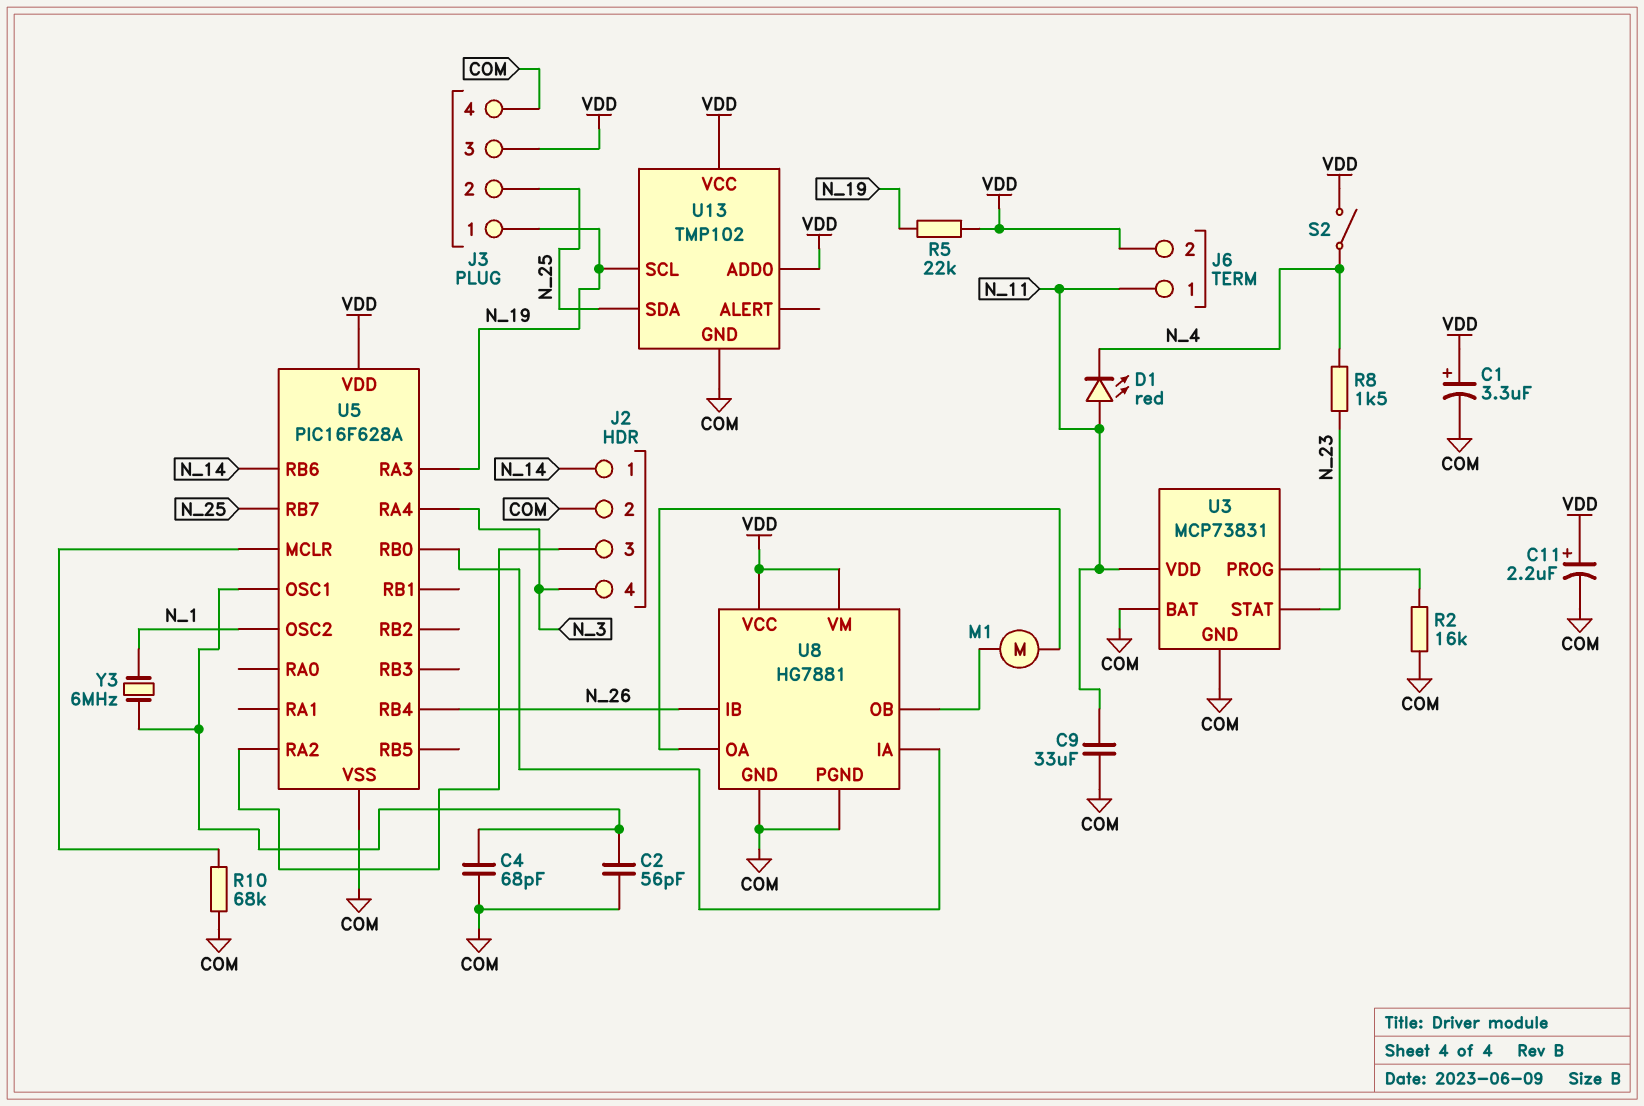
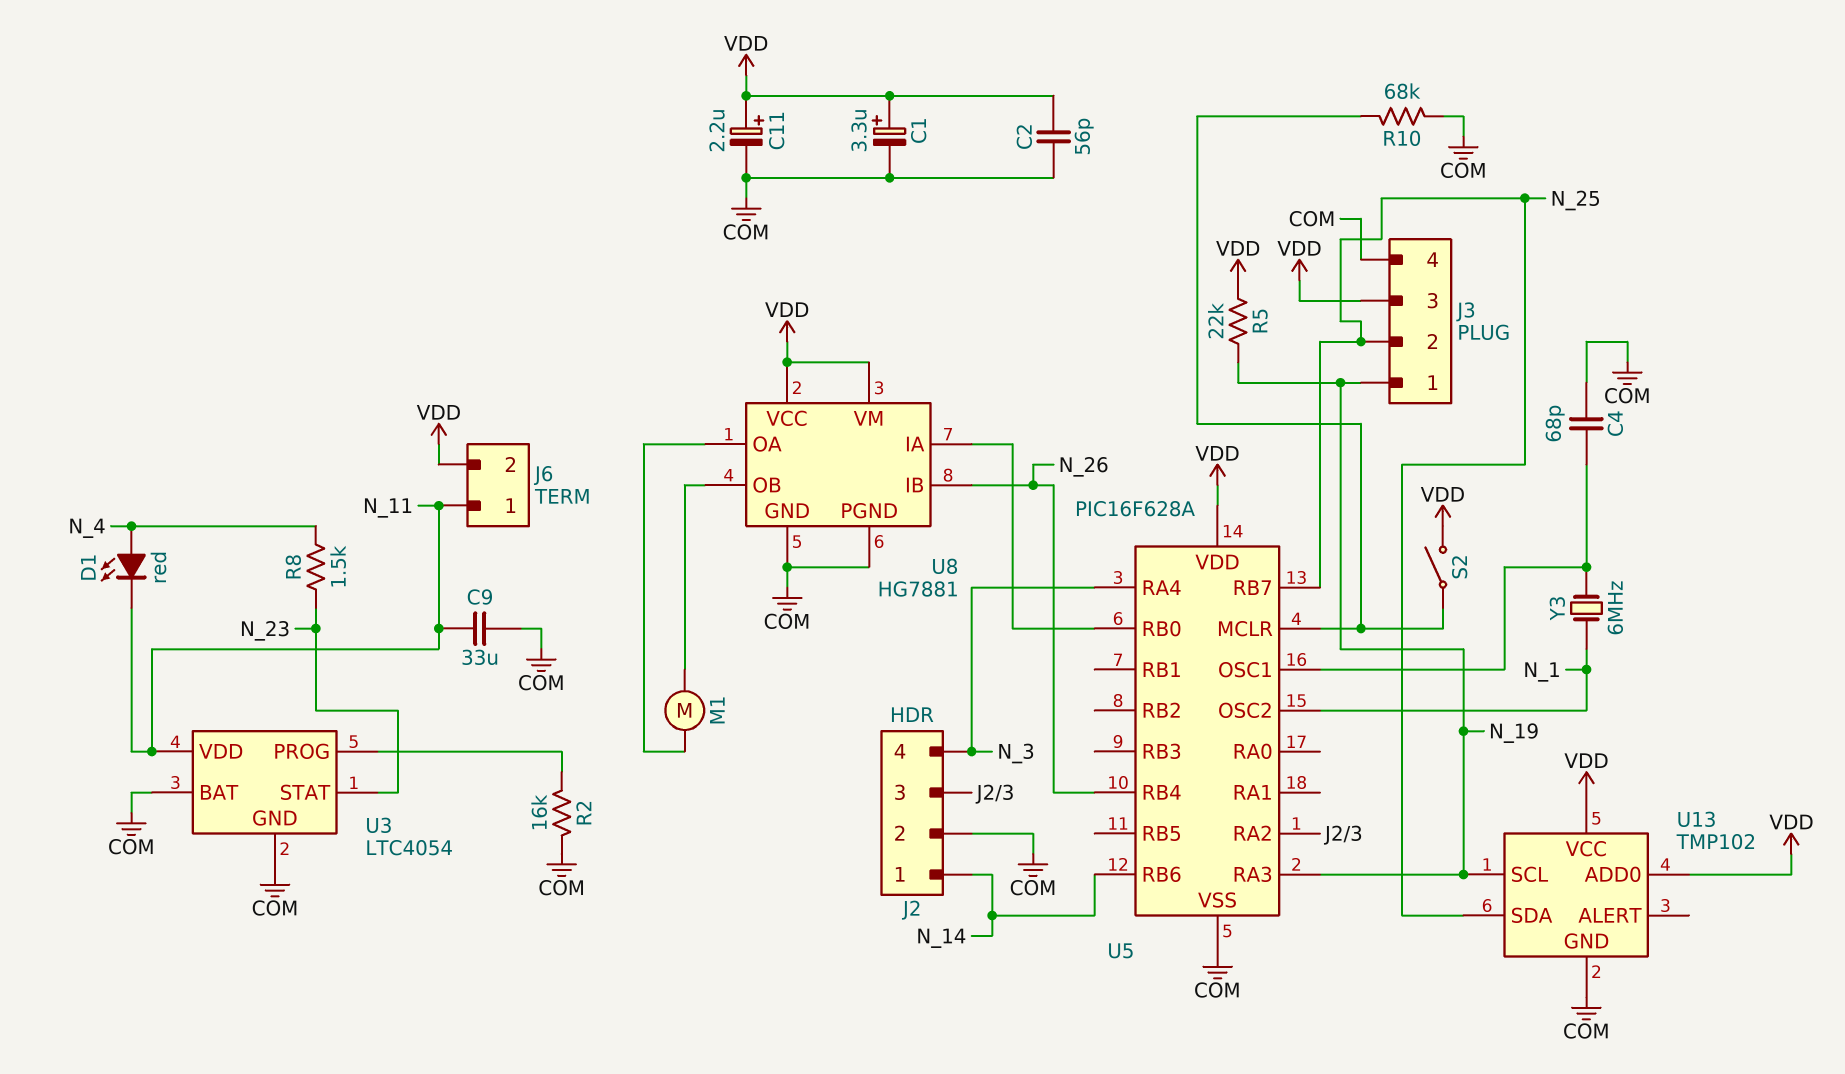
C2: 56pF (COM, U5/OSC1) -> 56pF (COM, VDD)
D1: LED red (A N_11, K N_4) -> LED red (A N_4, K N_11)
S2: switch (N_4, VDD) -> switch (U5/MCLR, VDD)
U3: MCP73831 -> LTC4054

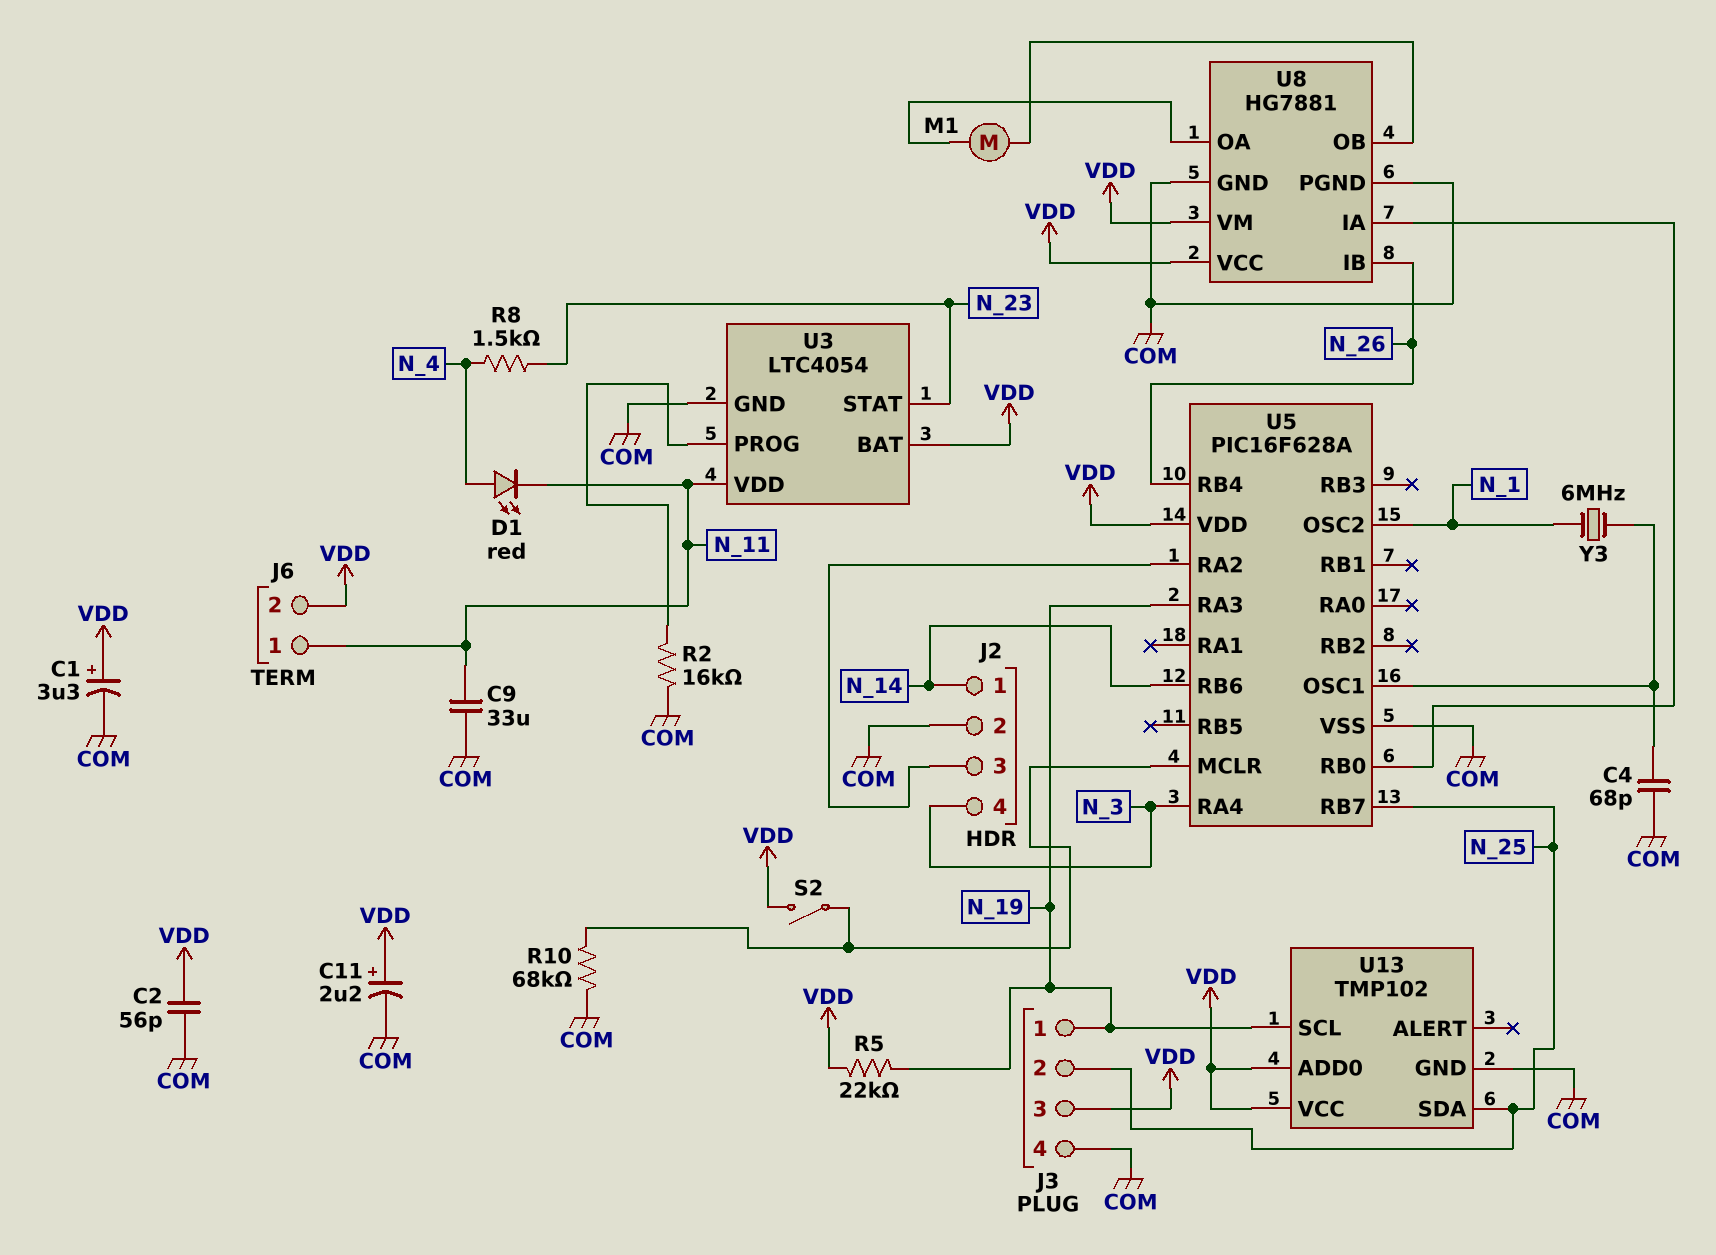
U3 pin BAT: COM -> VDD

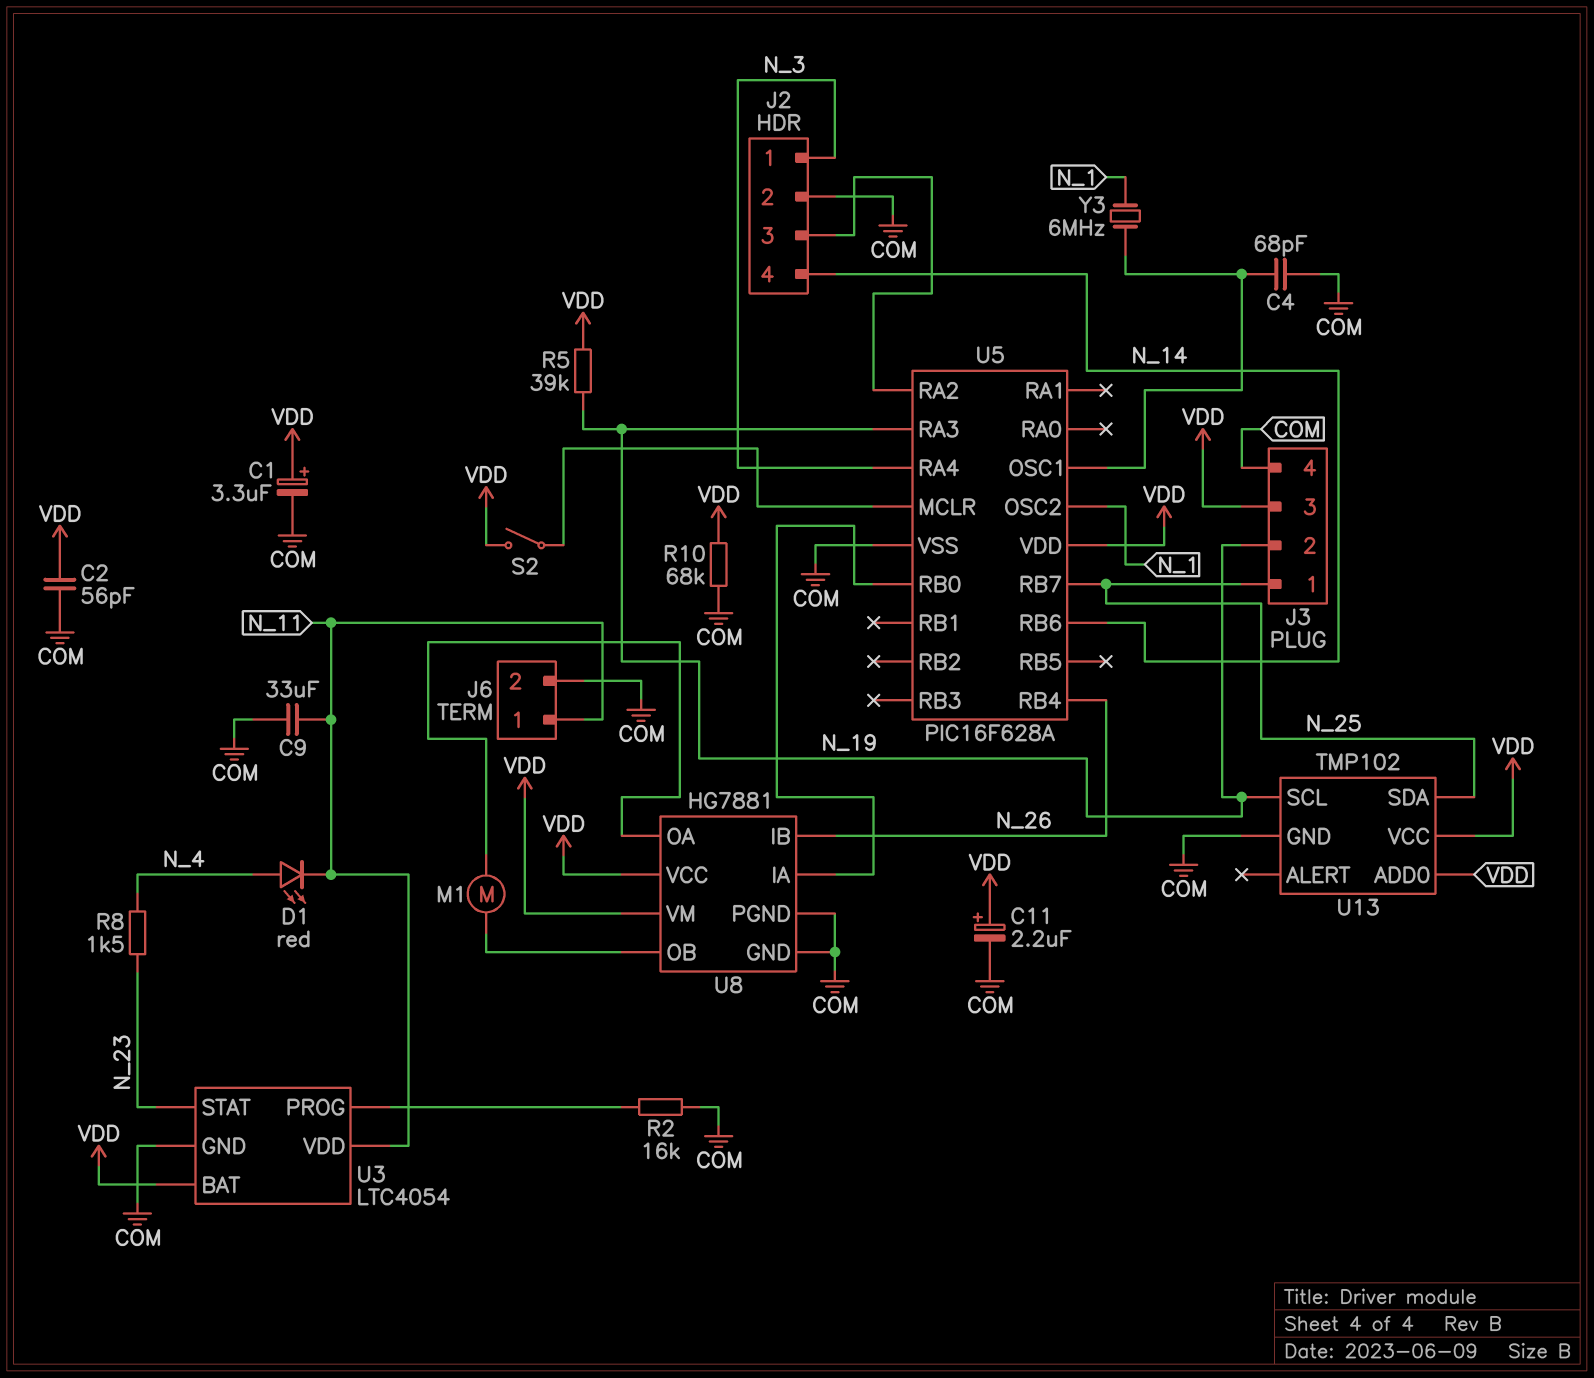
J2 pin 1: N_14 -> N_3
J2 pin 4: N_3 -> N_14
J3 pin 1: N_19 -> N_25
J3 pin 2: N_25 -> N_19
J6 pin 2: VDD -> COM
R5: 22k (N_19, VDD) -> 39k (N_19, VDD)
R10: 68k (COM, U5/MCLR) -> 68k (COM, VDD)

